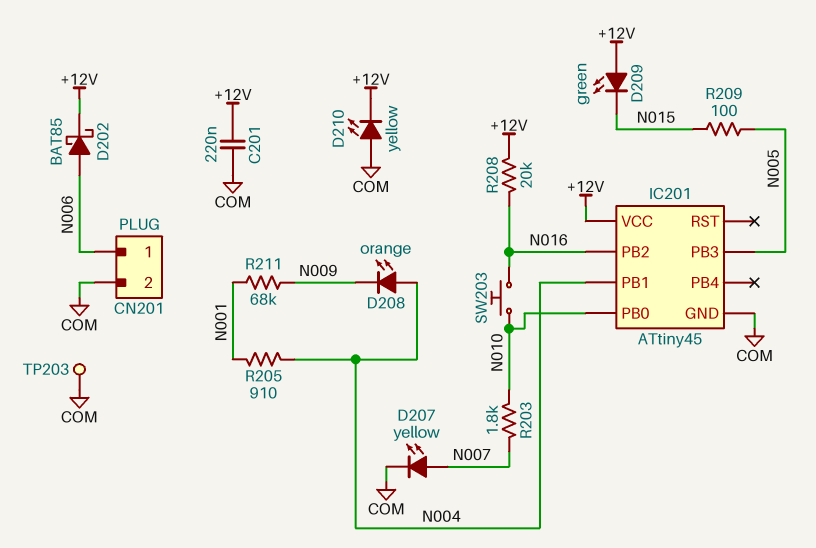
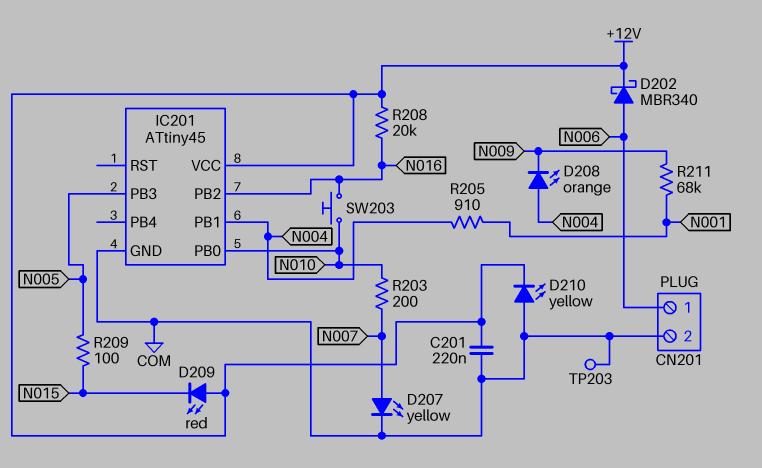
D202: schottky BAT85 (A N006, K +12V) -> schottky MBR340 (A N006, K +12V)
D209: LED green (A +12V, K N015) -> LED red (A +12V, K N015)
R203: 1.8k (N007, N010) -> 200 (N007, N010)

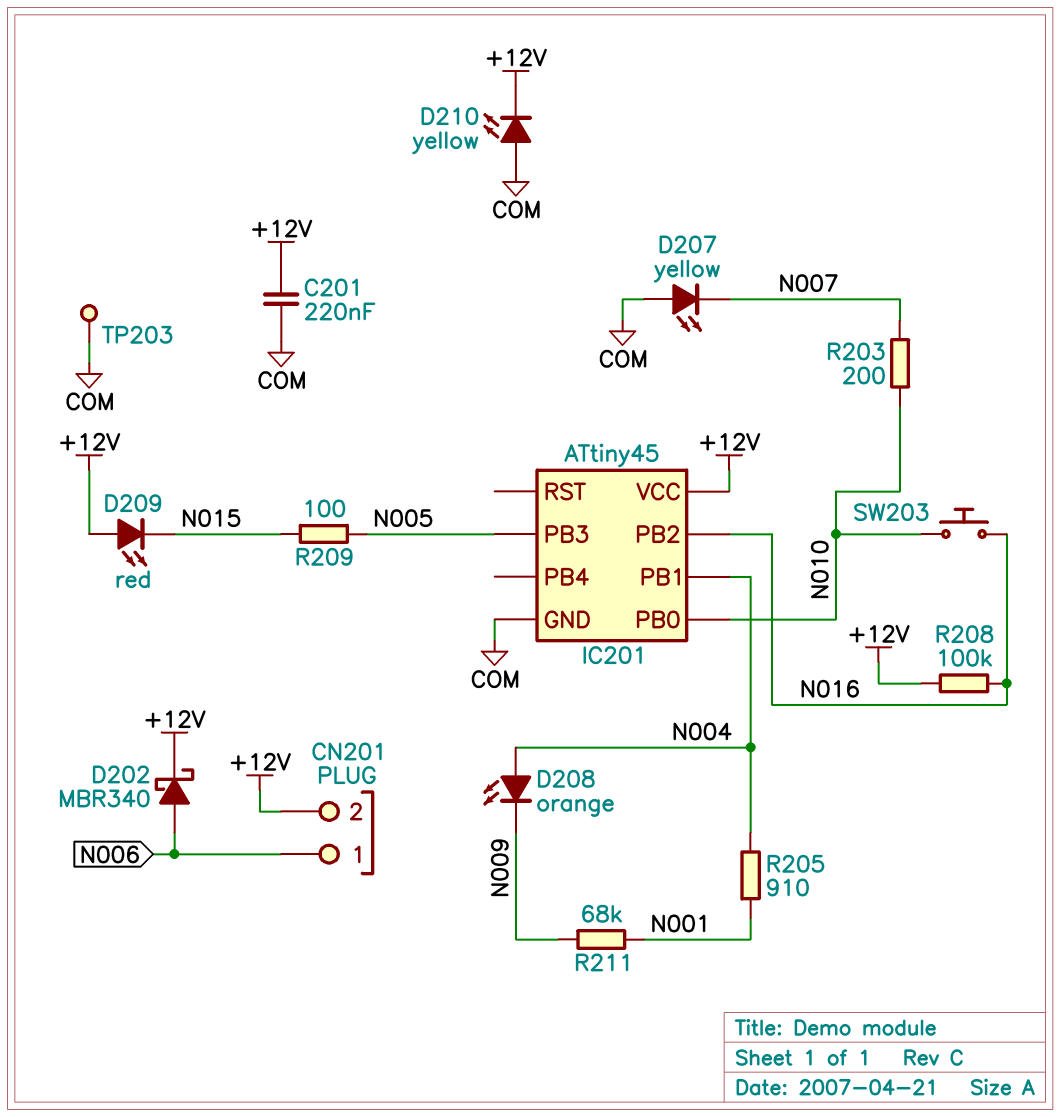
CN201 pin 2: COM -> +12V
D207: LED yellow (A N007, K COM) -> LED yellow (A COM, K N007)
R208: 20k (+12V, N016) -> 100k (+12V, N016)

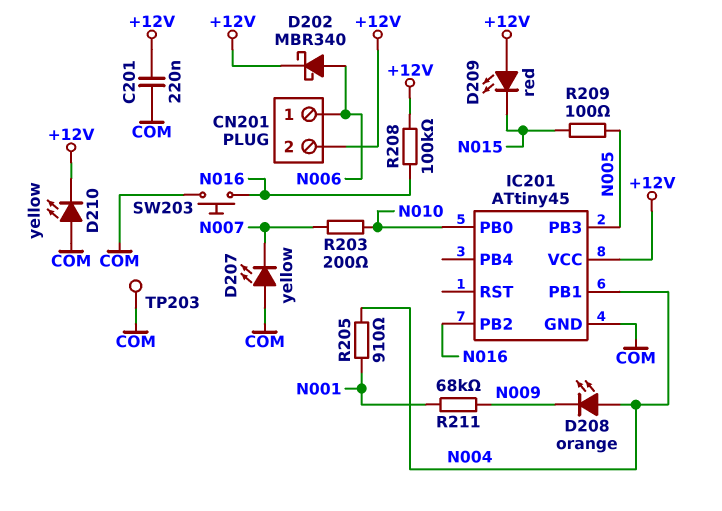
SW203: button (N010, N016) -> button (COM, N016)

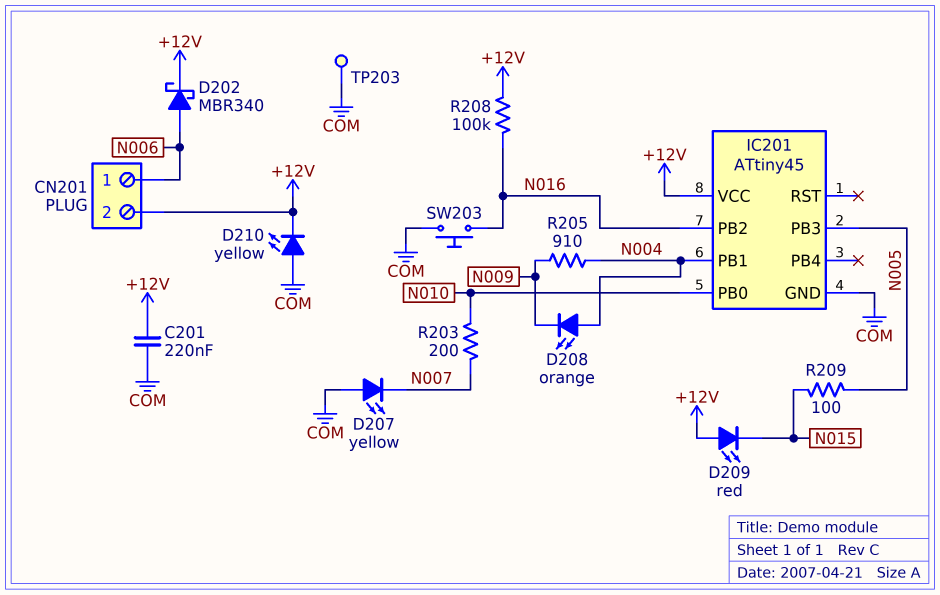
R205: 910 (N001, N004) -> 910 (N004, N009)
R211: 68k (N001, N009) -> none

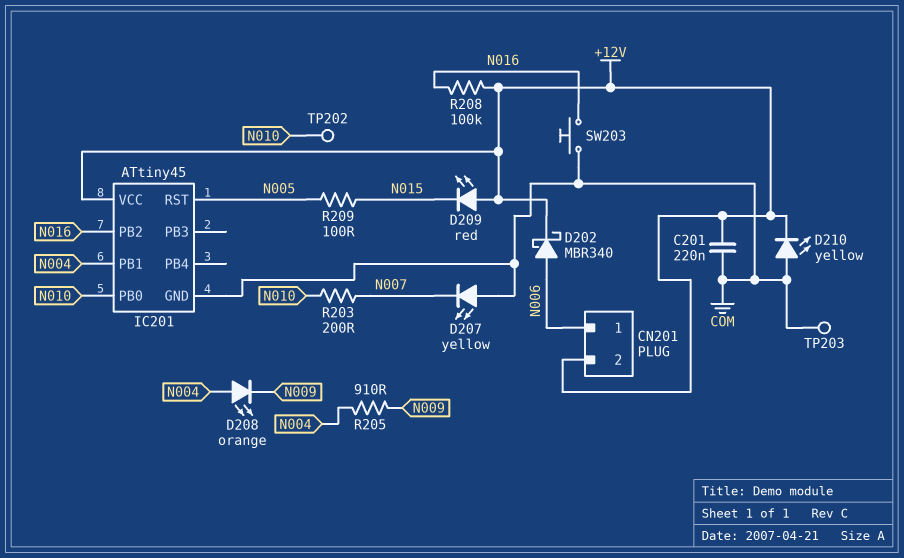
IC201 pin PB3: N005 -> none
IC201 pin RST: none -> N005
TP202: none -> test point (N010)

